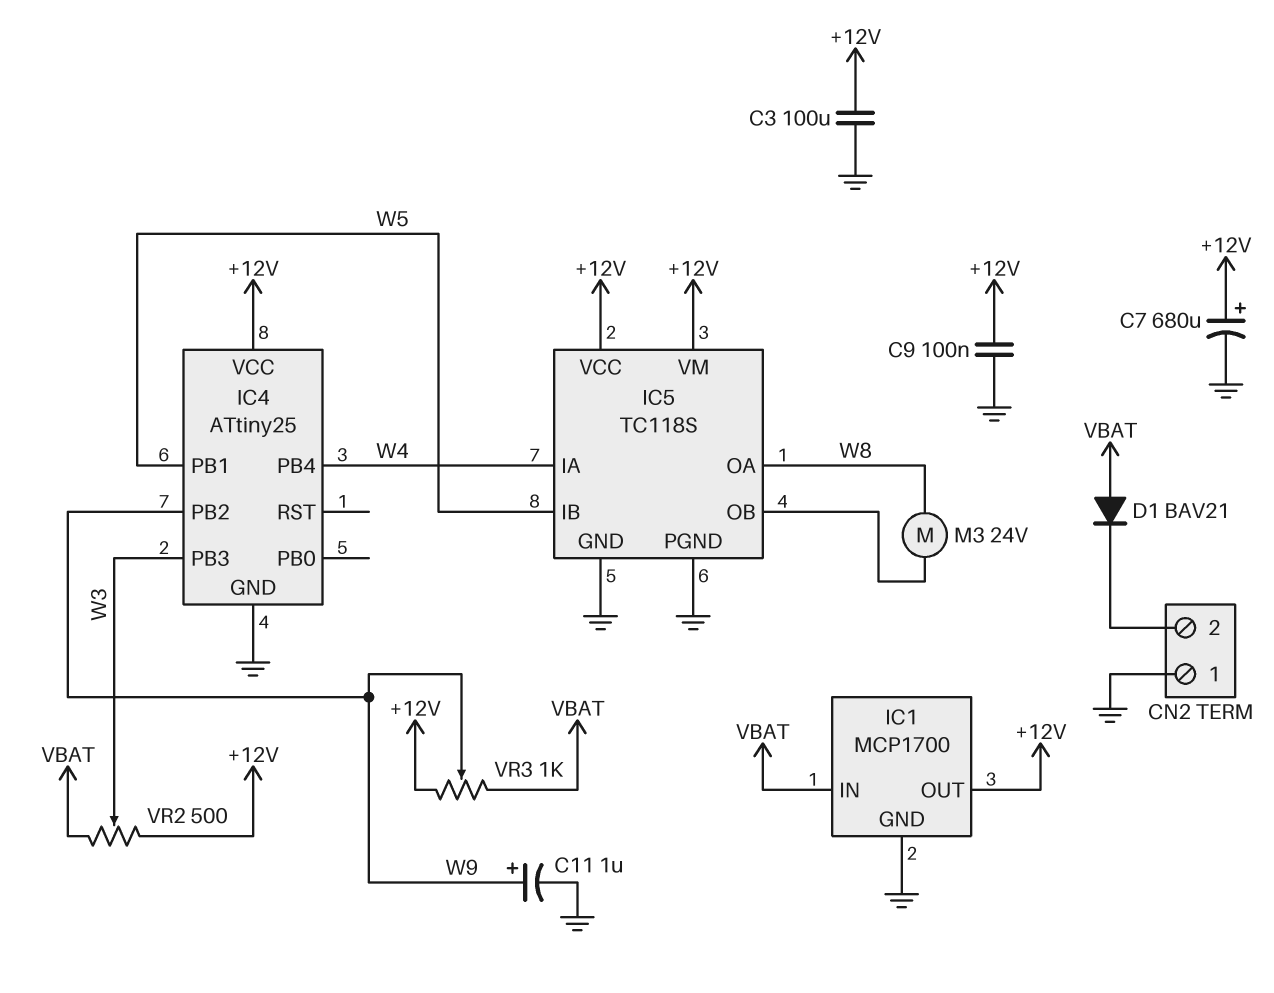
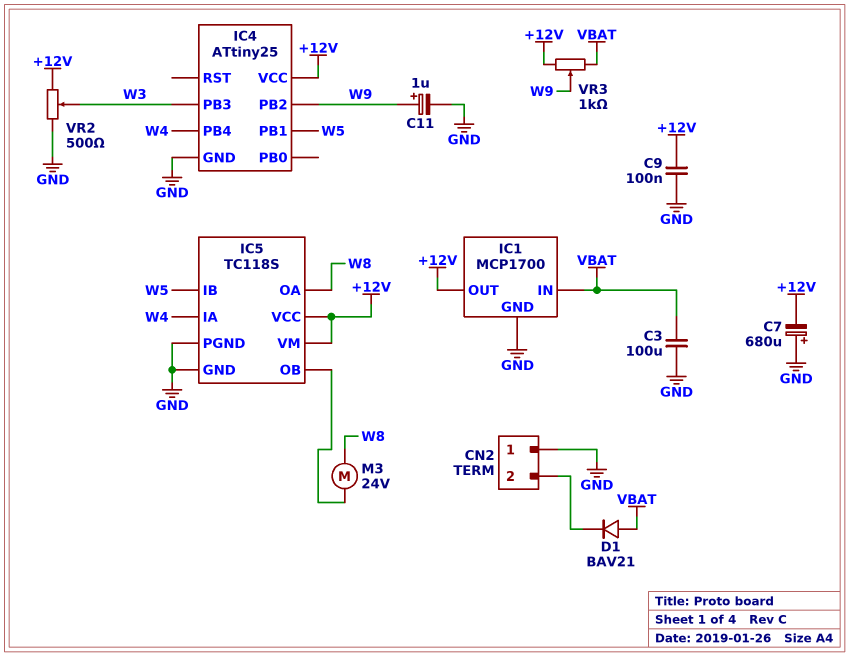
C3: 100uF (+12V, GND) -> 100uF (GND, VBAT)
C7: 680uF (plus +12V, minus GND) -> 680uF (plus GND, minus +12V)
VR2: 500 (+12V, VBAT, wiper W3) -> 500 (+12V, GND, wiper W3)

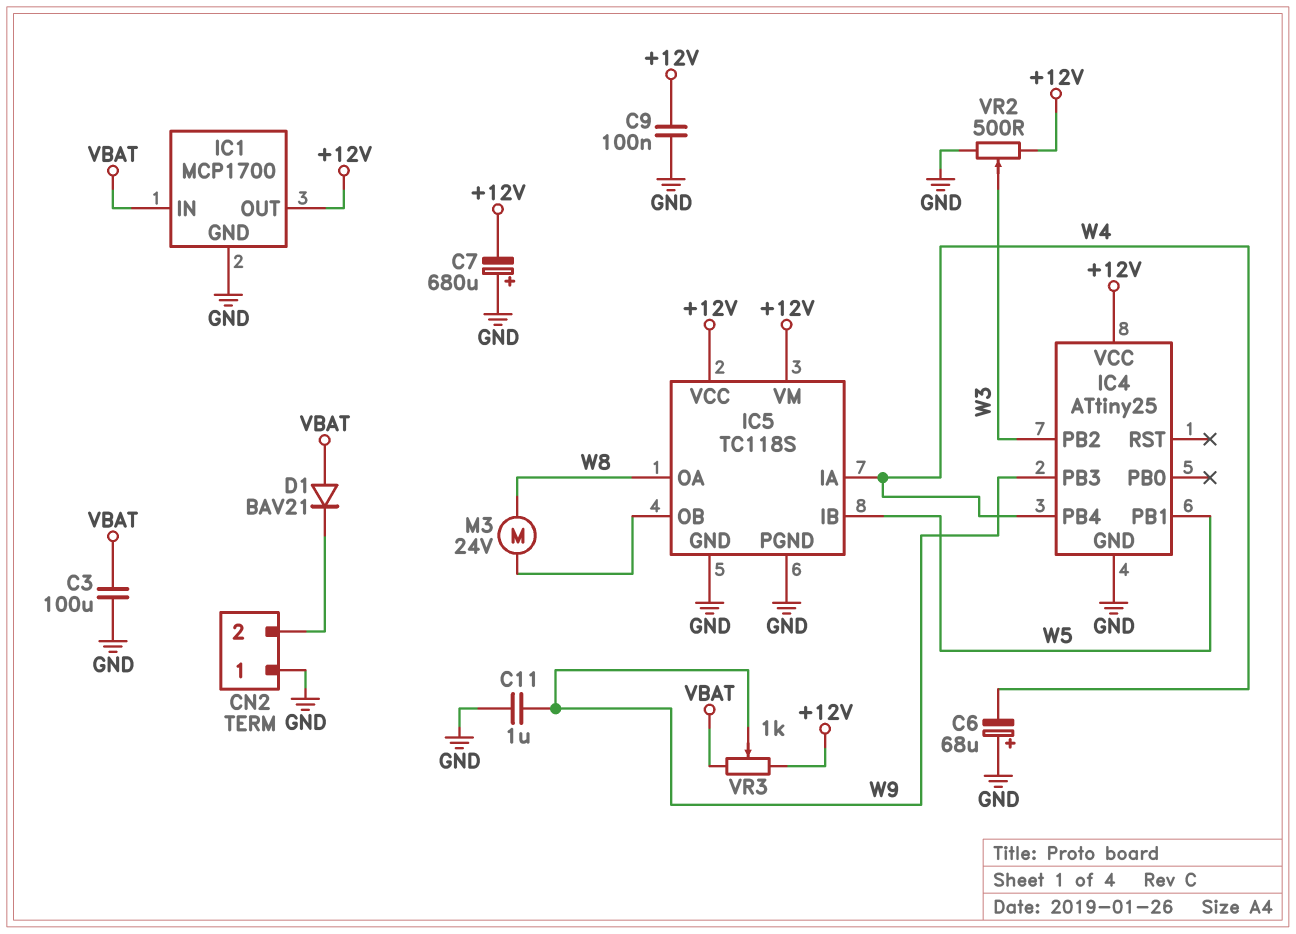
C6: none -> 68uF (plus GND, minus W4)
C11: 1uF (plus W9, minus GND) -> 1uF (GND, W9)
IC4 pin PB2: W9 -> W3
IC4 pin PB3: W3 -> W9

